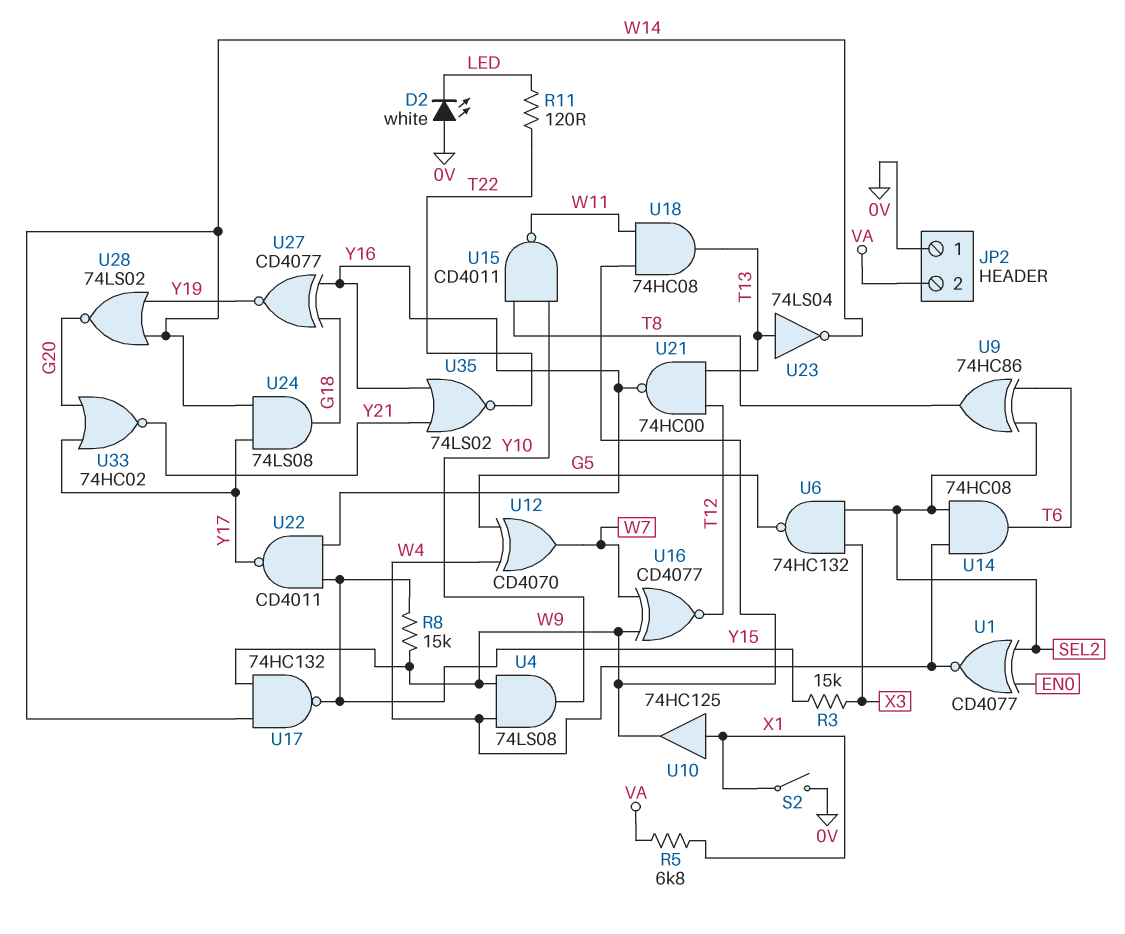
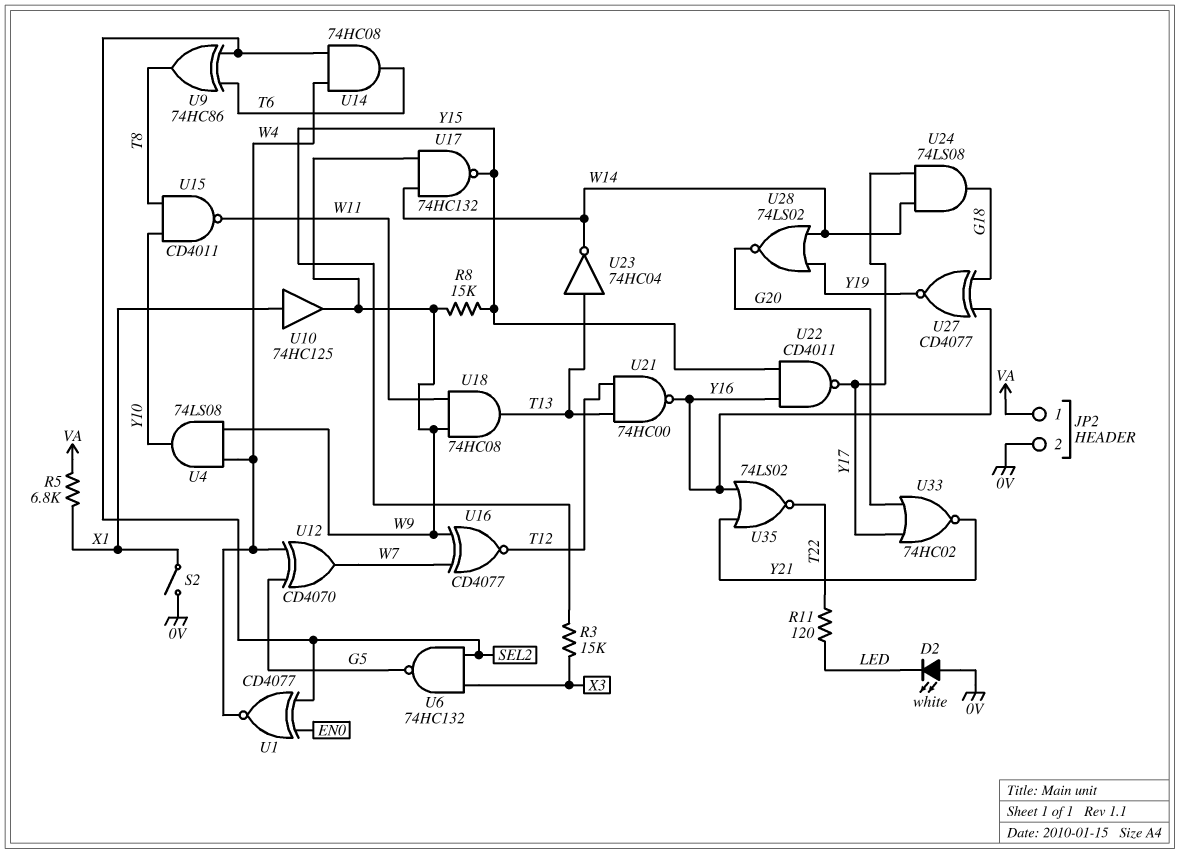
JP2 pin 1: 0V -> VA
JP2 pin 2: VA -> 0V
U23: NOT 74LS04 (in T13, out W14) -> NOT 74HC04 (in T13, out W14)

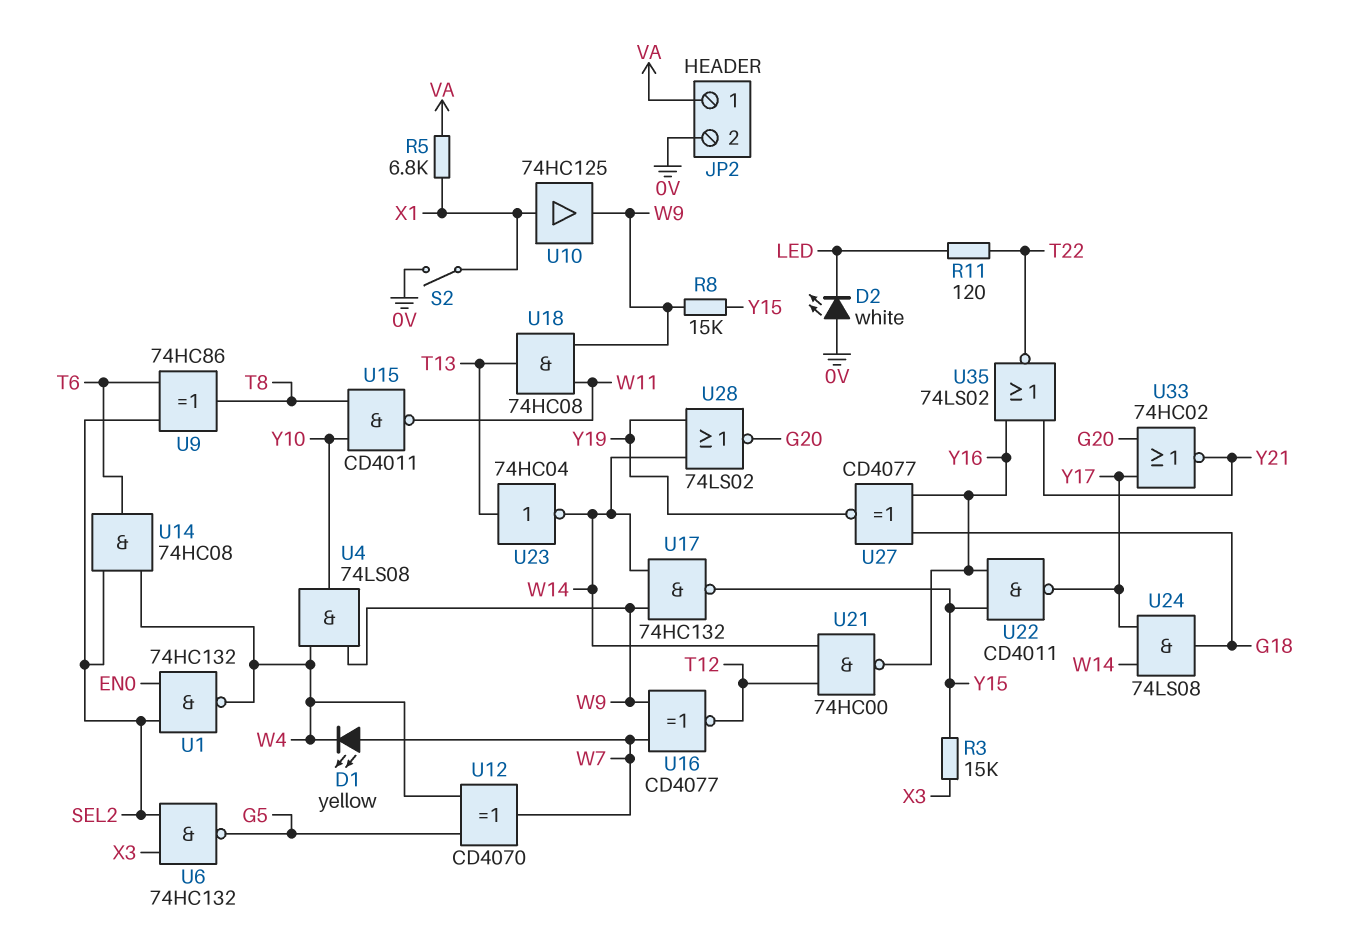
D1: none -> LED yellow (A W7, K W4)
U1: XNOR CD4077 (in EN0, in SEL2, out W4) -> NAND 74HC132 (in EN0, in SEL2, out W4)
U21: NAND 74HC00 (in T12, in T13, out Y16) -> NAND 74HC00 (in T12, in W14, out Y16)

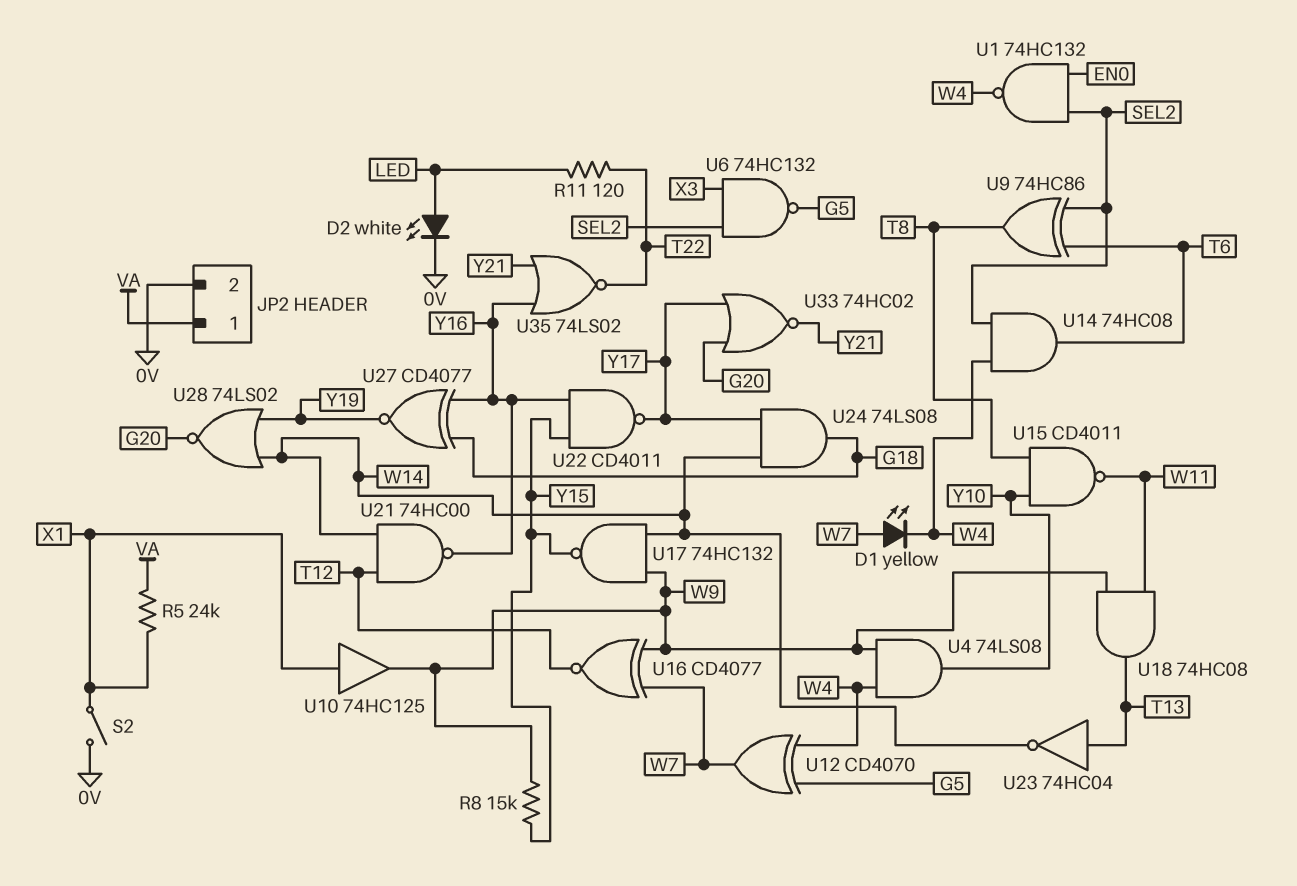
D2: LED white (A 0V, K LED) -> LED white (A LED, K 0V)
R3: 15k (X3, Y15) -> none
R5: 6.8k (VA, X1) -> 24k (VA, X1)

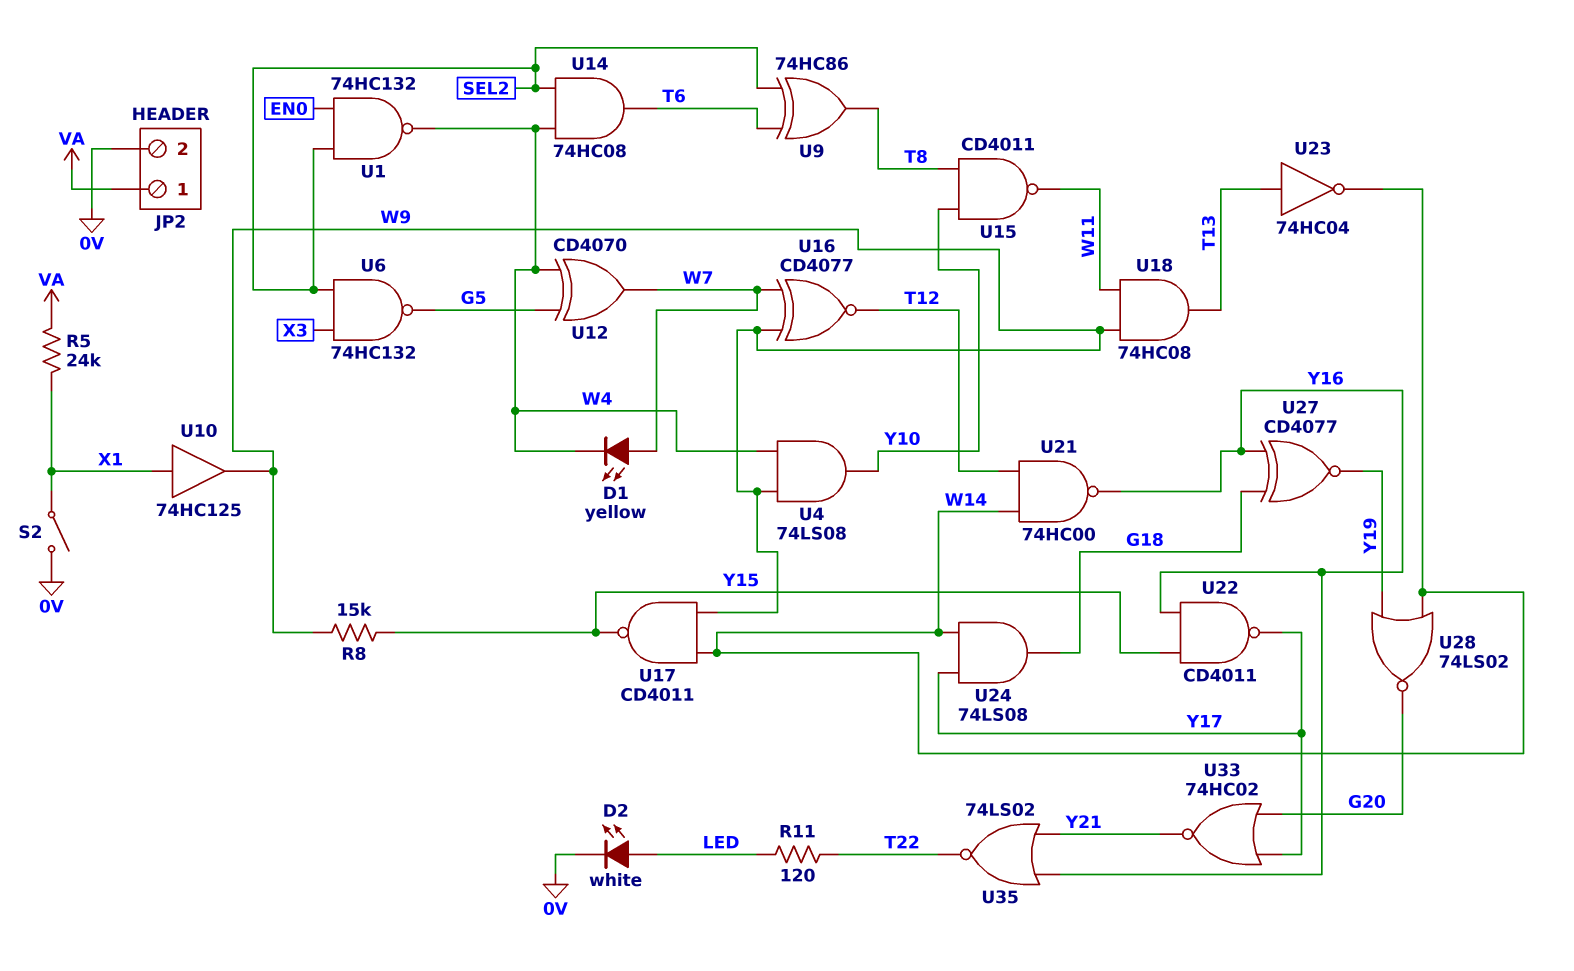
U17: NAND 74HC132 (in W9, in W14, out Y15) -> NAND CD4011 (in W9, in W14, out Y15)

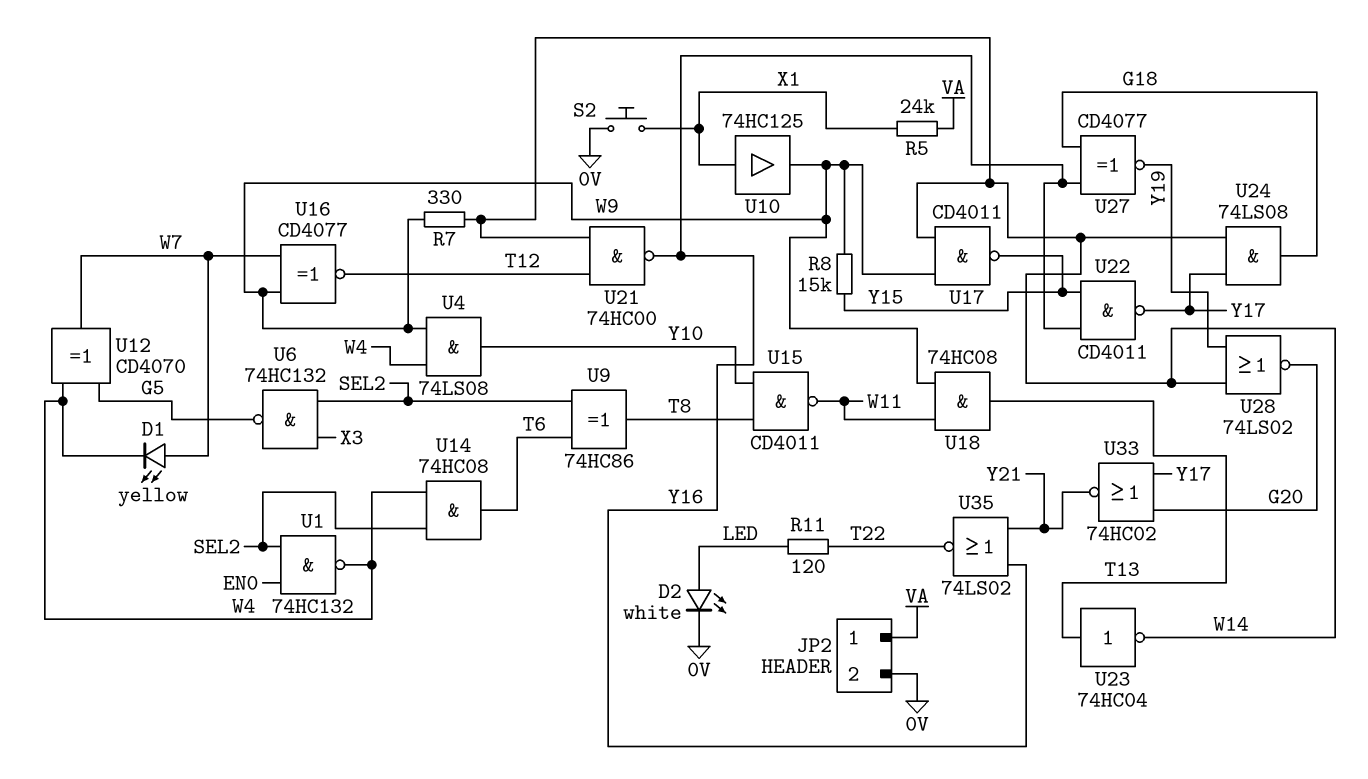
R7: none -> 330 (W9, W14)
S2: switch (0V, X1) -> button (0V, X1)

